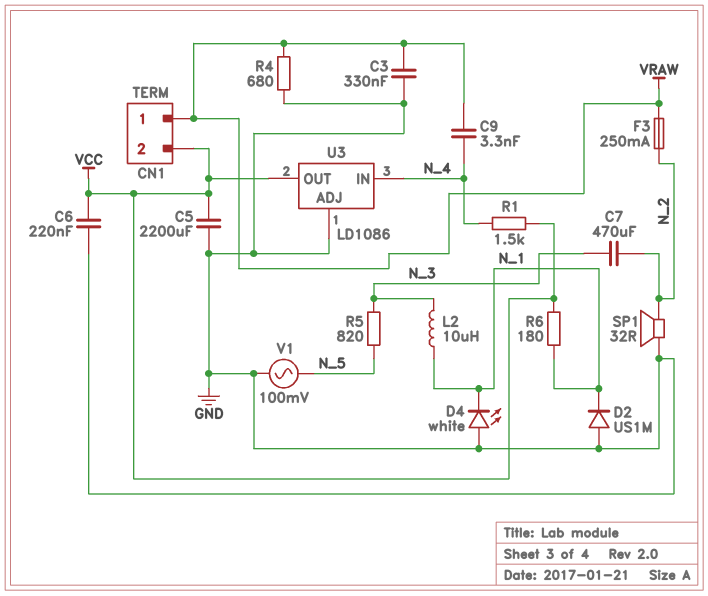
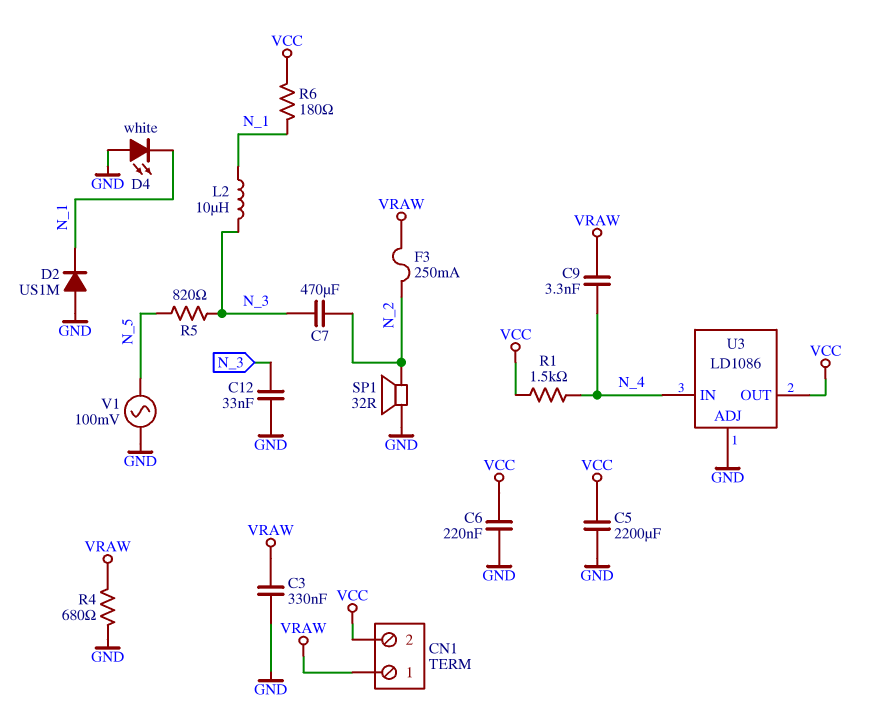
C12: none -> 33nF (GND, N_3)

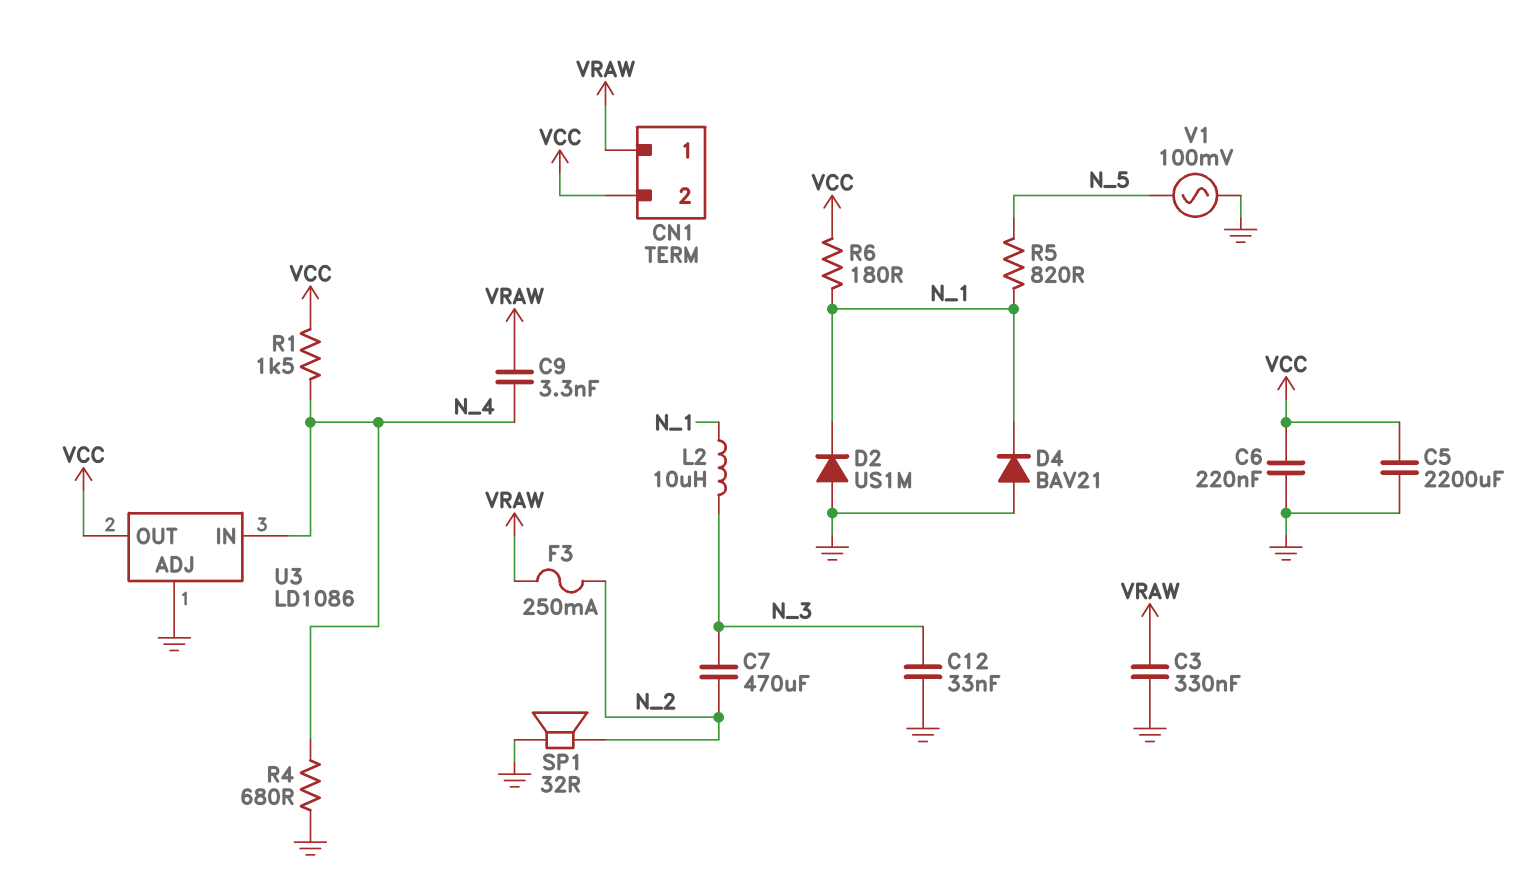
D4: LED white (A GND, K N_1) -> diode BAV21 (A GND, K N_1)
R4: 680 (GND, VRAW) -> 680 (GND, N_4)
R5: 820 (N_3, N_5) -> 820 (N_1, N_5)

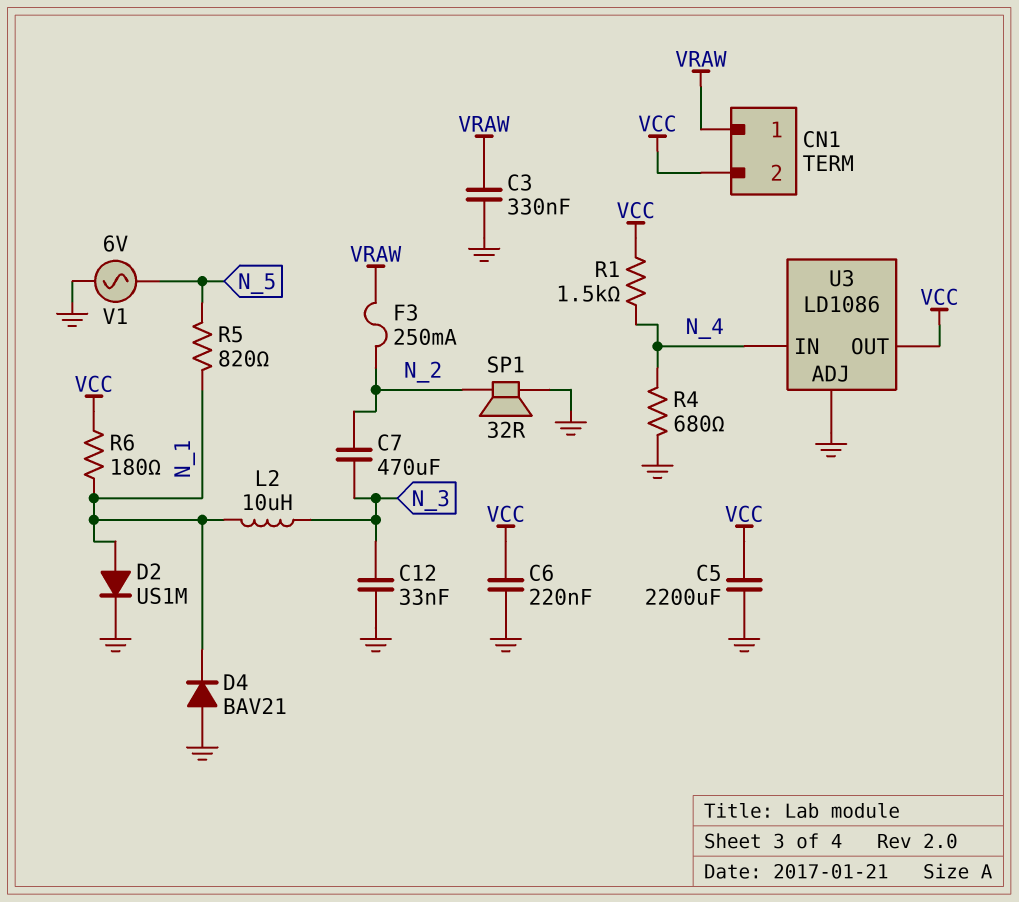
C9: 3.3nF (N_4, VRAW) -> none
D2: diode US1M (A GND, K N_1) -> diode US1M (A N_1, K GND)
V1: AC 100mV (GND, N_5) -> AC 6V (GND, N_5)

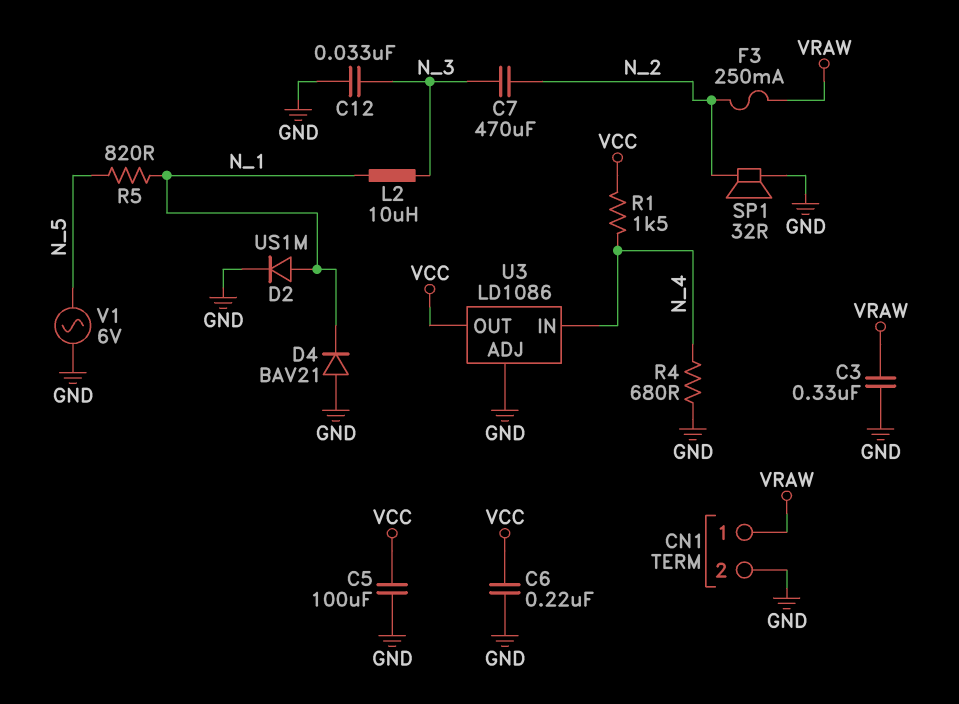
C5: 2200uF (GND, VCC) -> 100uF (GND, VCC)
CN1 pin 2: VCC -> GND
R6: 180 (N_1, VCC) -> none

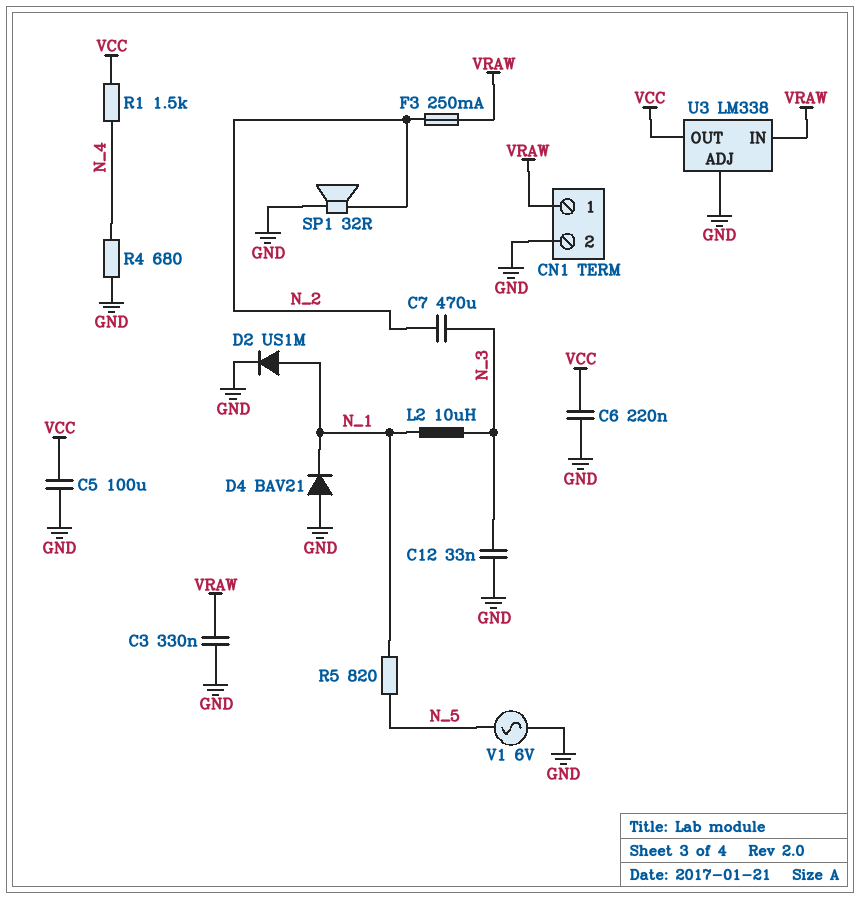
U3: LD1086 -> LM338
U3 pin IN: N_4 -> VRAW

